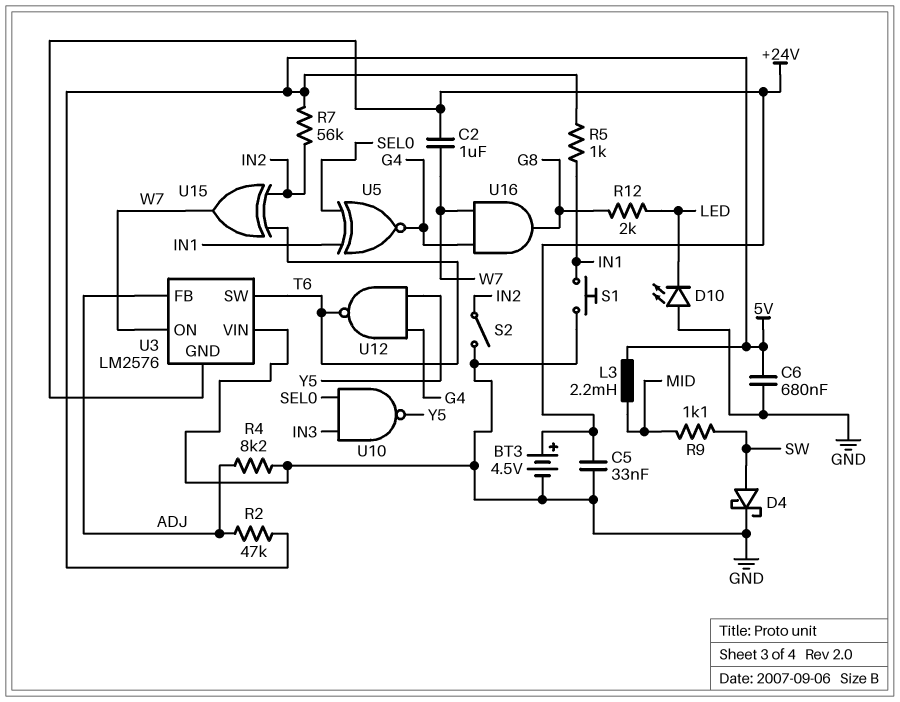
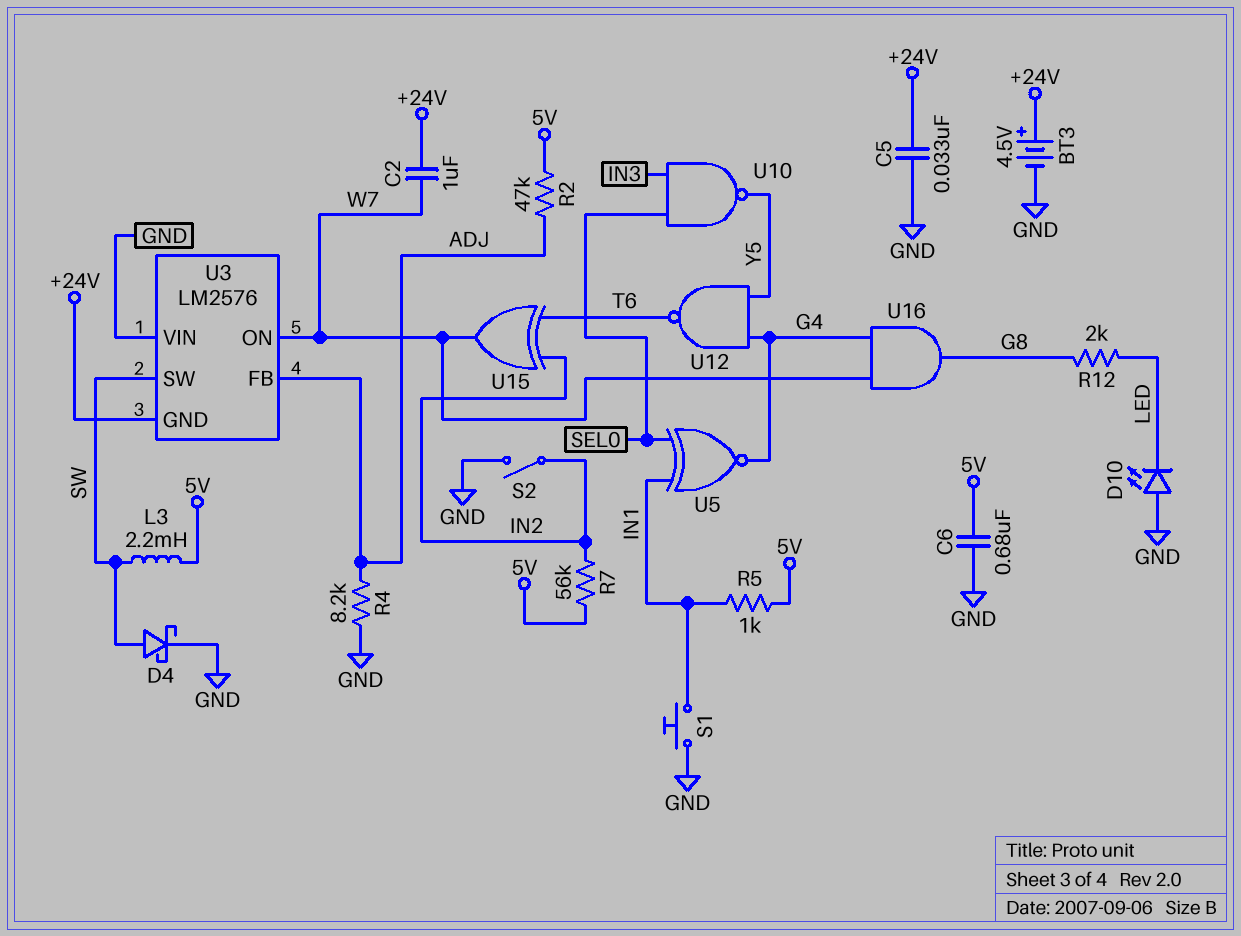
L3: 2.2mH (5V, MID) -> 2.2mH (5V, SW)
R9: 1.1k (MID, SW) -> none
U3 pin SW: T6 -> SW

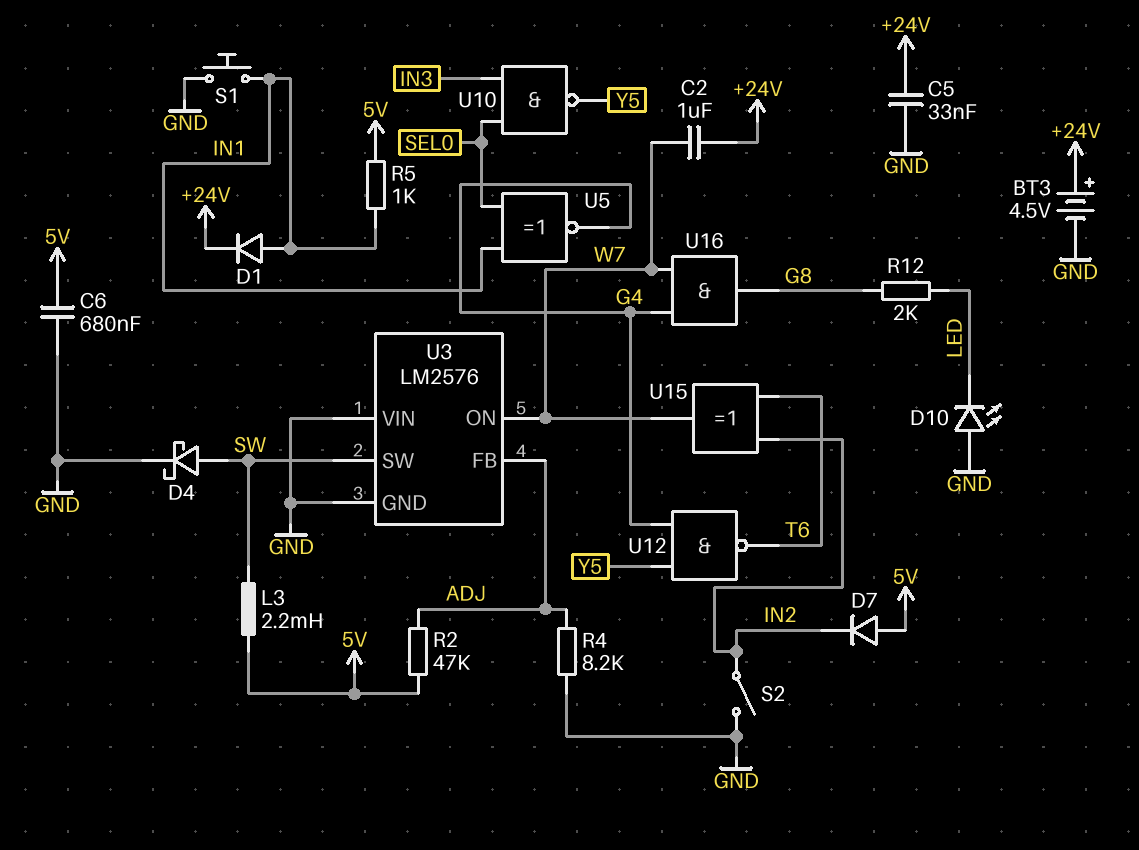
D1: none -> diode (A IN1, K +24V)
D7: none -> diode (A 5V, K IN2)
R7: 56k (5V, IN2) -> none
U3 pin GND: +24V -> GND

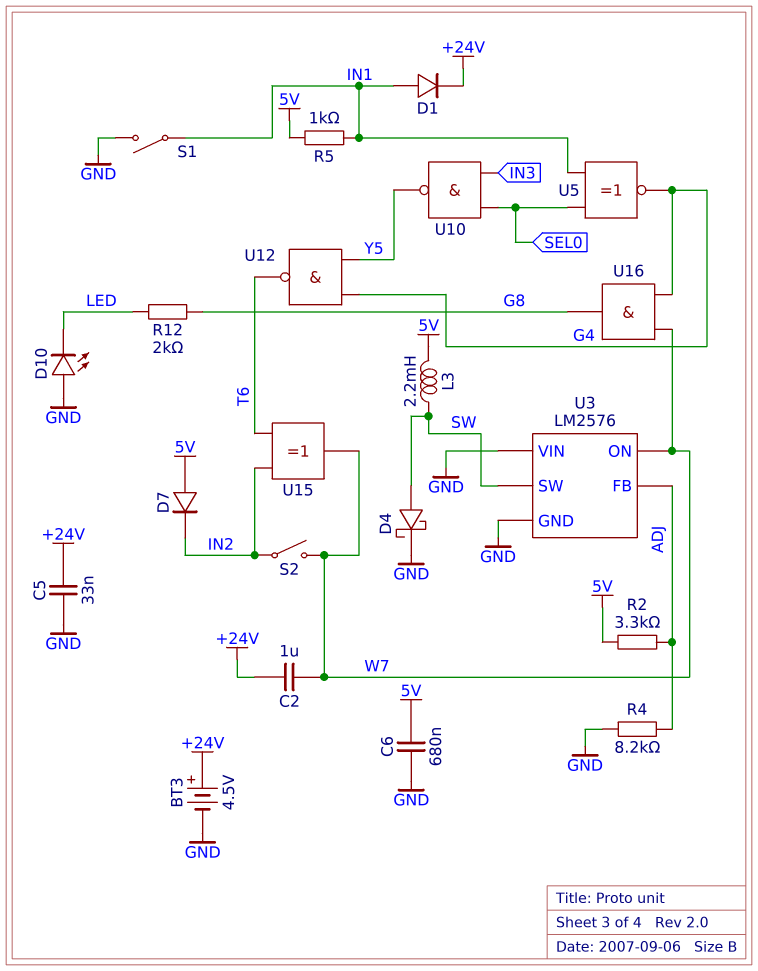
R2: 47k (5V, ADJ) -> 3.3k (5V, ADJ)
S1: button (GND, IN1) -> switch (GND, IN1)
S2: switch (GND, IN2) -> switch (IN2, W7)

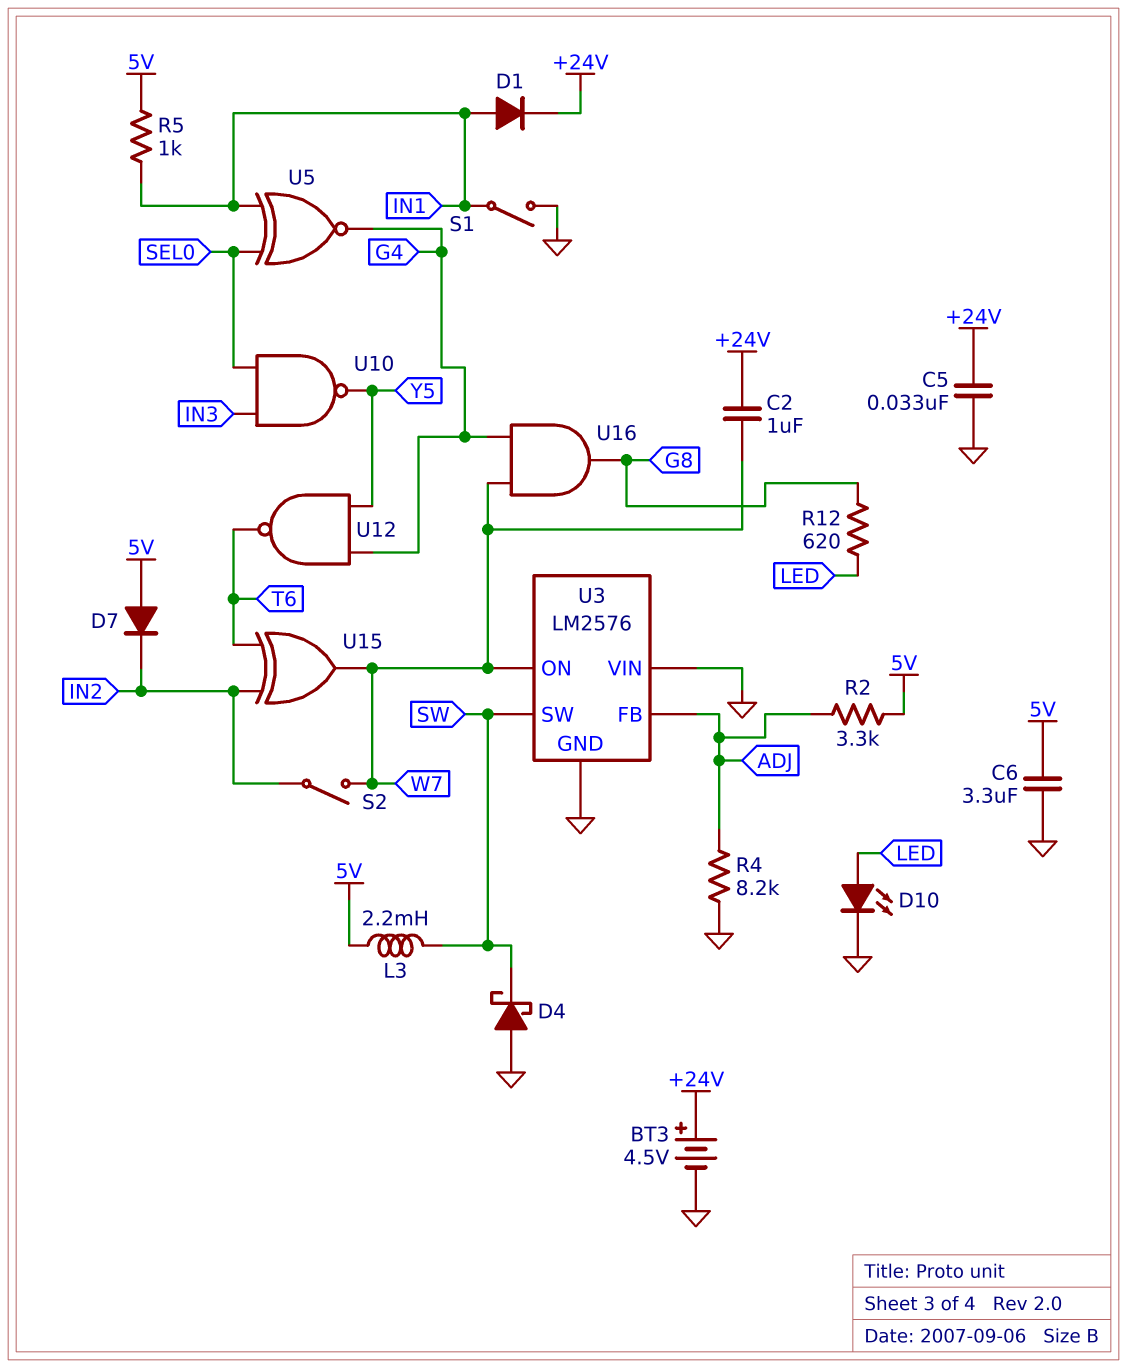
C6: 680nF (5V, GND) -> 3.3uF (5V, GND)
D4: schottky (A SW, K GND) -> schottky (A GND, K SW)
D10: LED (A GND, K LED) -> LED (A LED, K GND)
R12: 2k (G8, LED) -> 620 (G8, LED)

